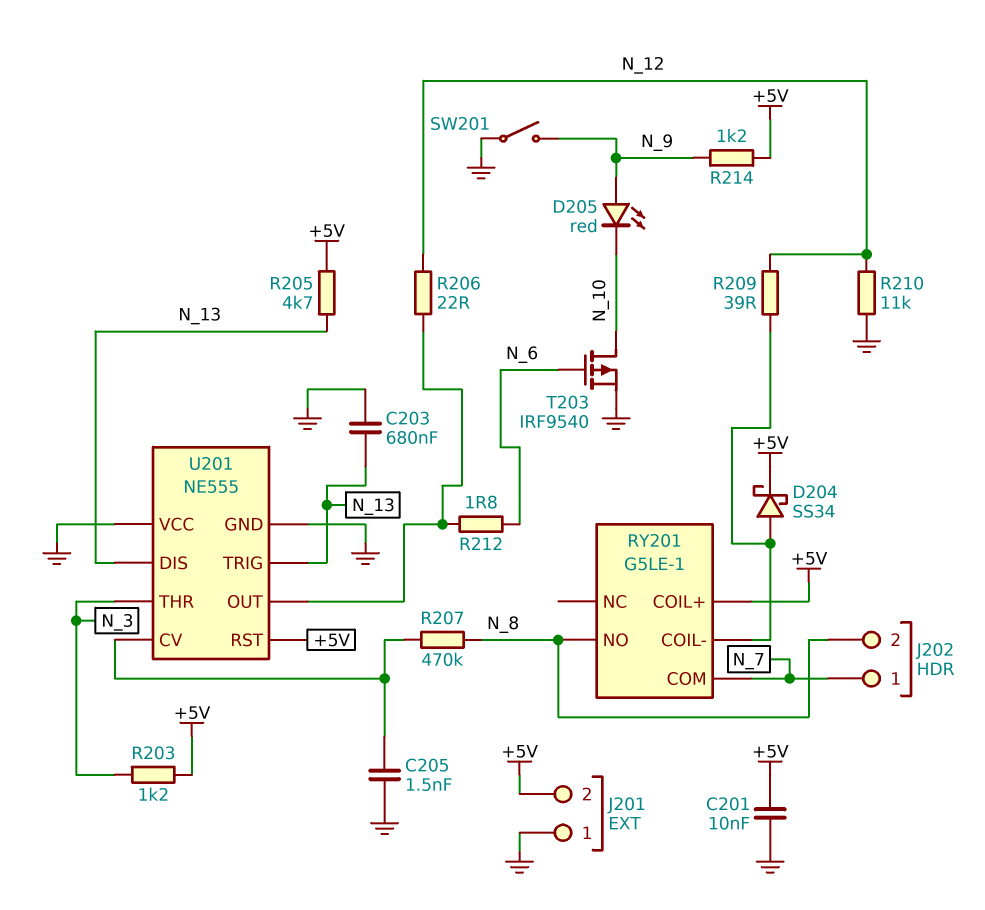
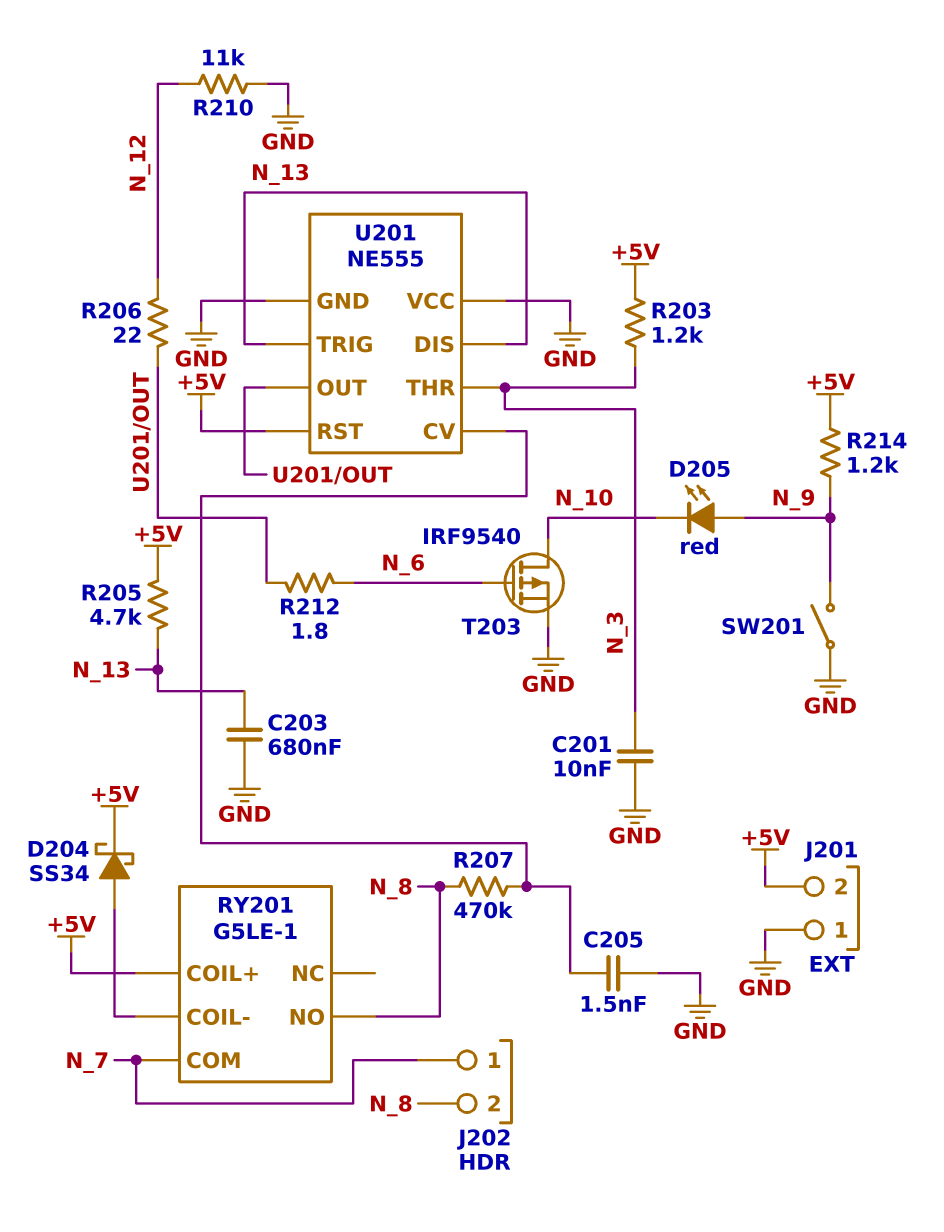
C201: 10nF (+5V, GND) -> 10nF (GND, N_3)
R209: 39 (N_12, RY201/COIL-) -> none

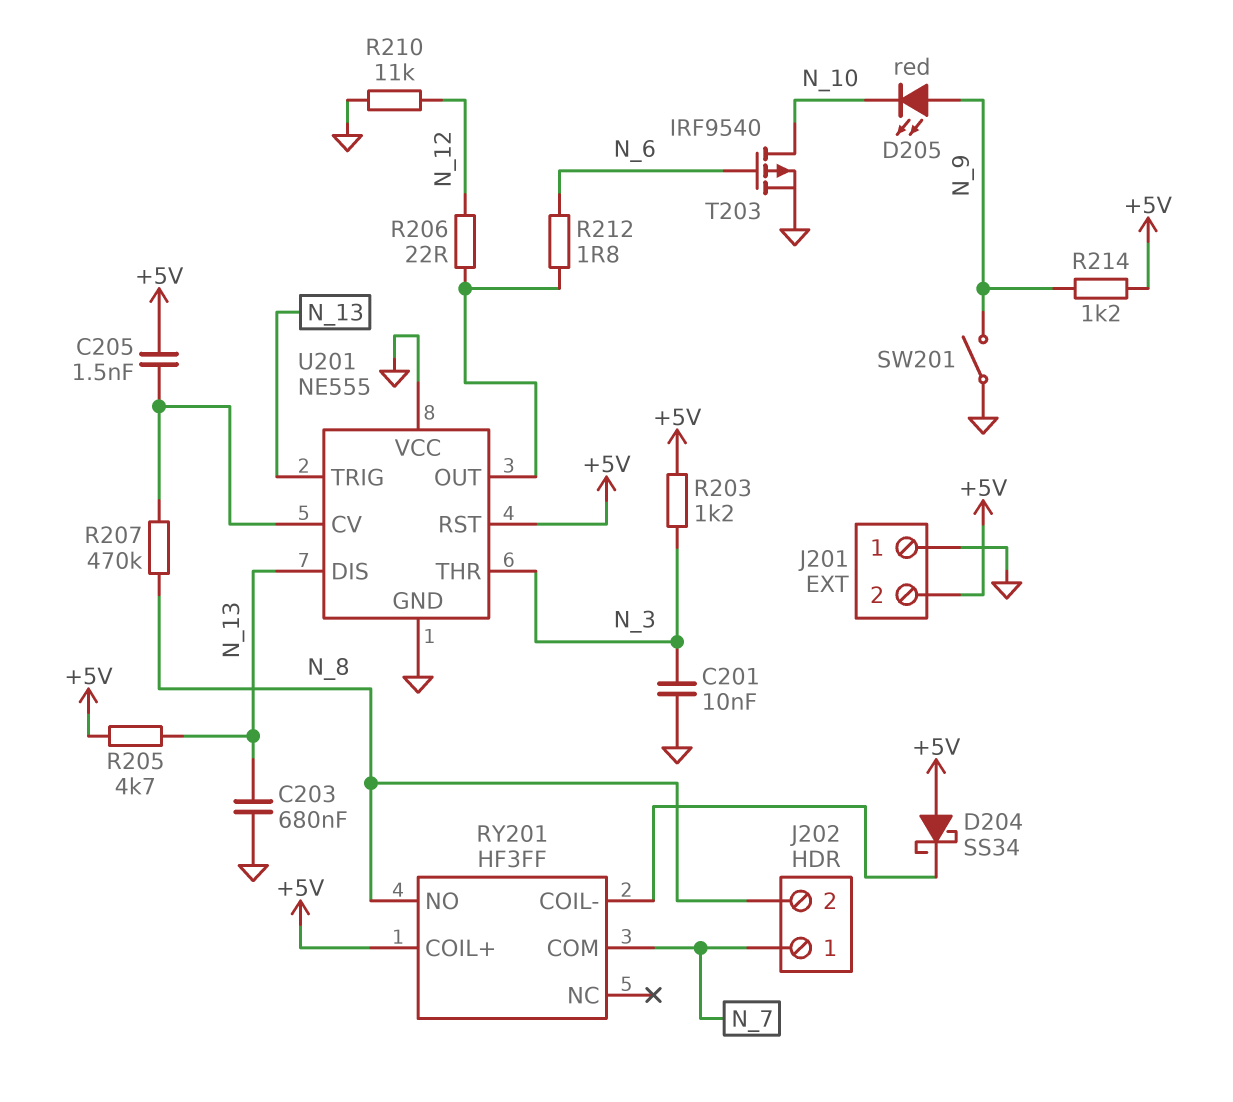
C205: 1.5nF (GND, U201/CV) -> 1.5nF (+5V, U201/CV)
D204: schottky SS34 (A RY201/COIL-, K +5V) -> schottky SS34 (A +5V, K RY201/COIL-)
RY201: G5LE-1 -> HF3FF

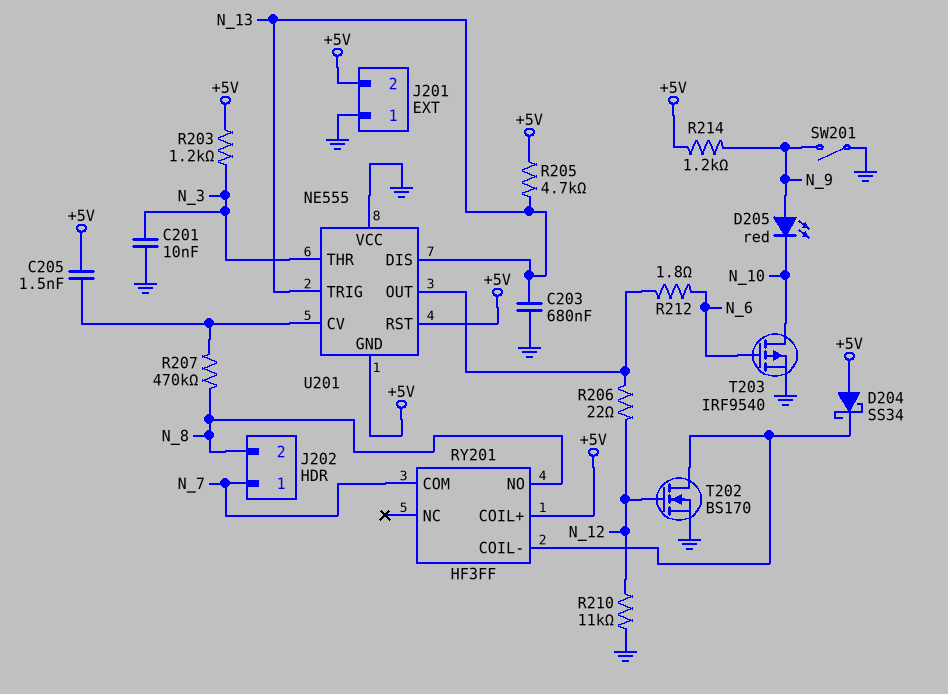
T202: none -> NMOS BS170 (G N_12, D RY201/COIL-, S GND)
U201 pin GND: GND -> +5V

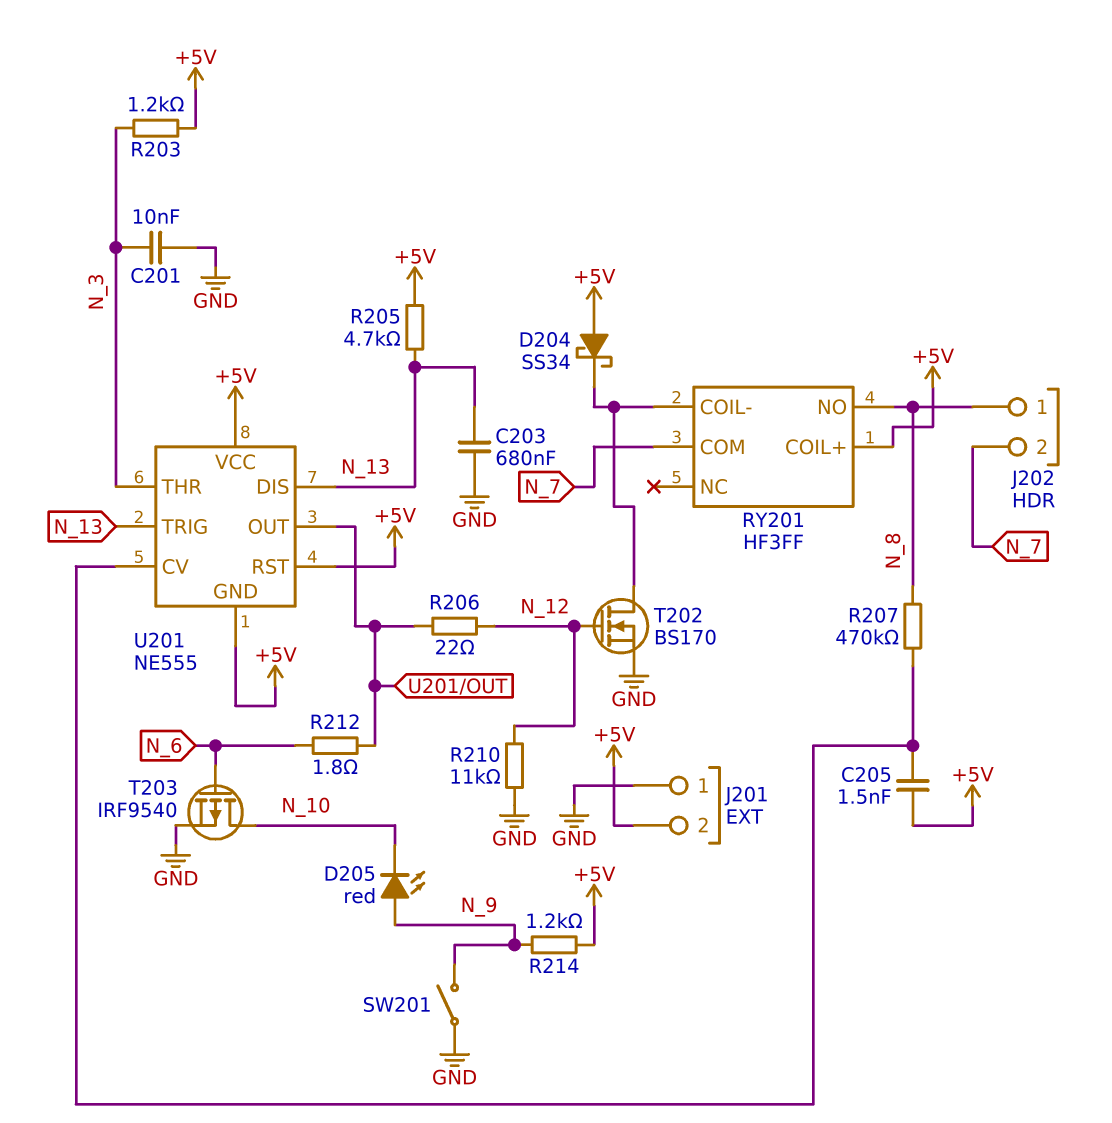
J202 pin 1: N_7 -> N_8
J202 pin 2: N_8 -> N_7
U201 pin VCC: GND -> +5V

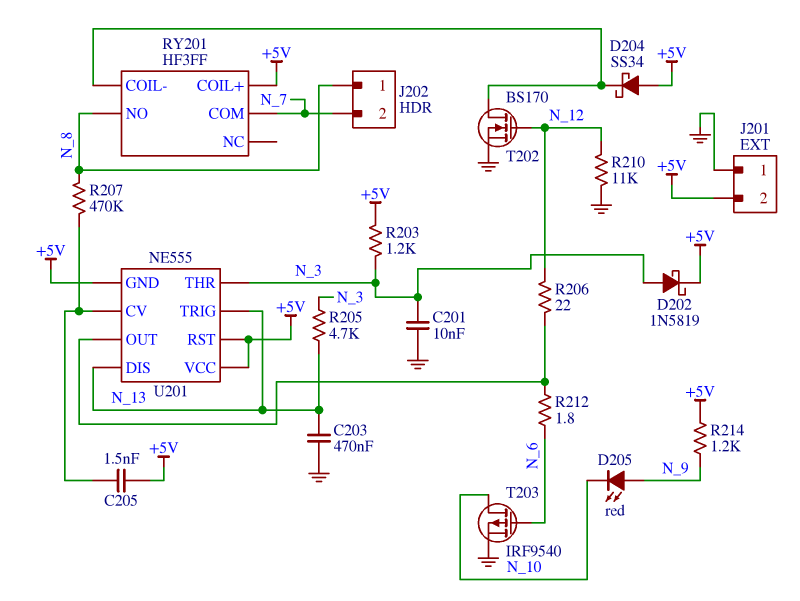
C203: 680nF (GND, N_13) -> 470nF (GND, N_13)
D202: none -> schottky 1N5819 (A N_3, K +5V)
R205: 4.7k (+5V, N_13) -> 4.7k (N_3, N_13)
SW201: switch (GND, N_9) -> none

